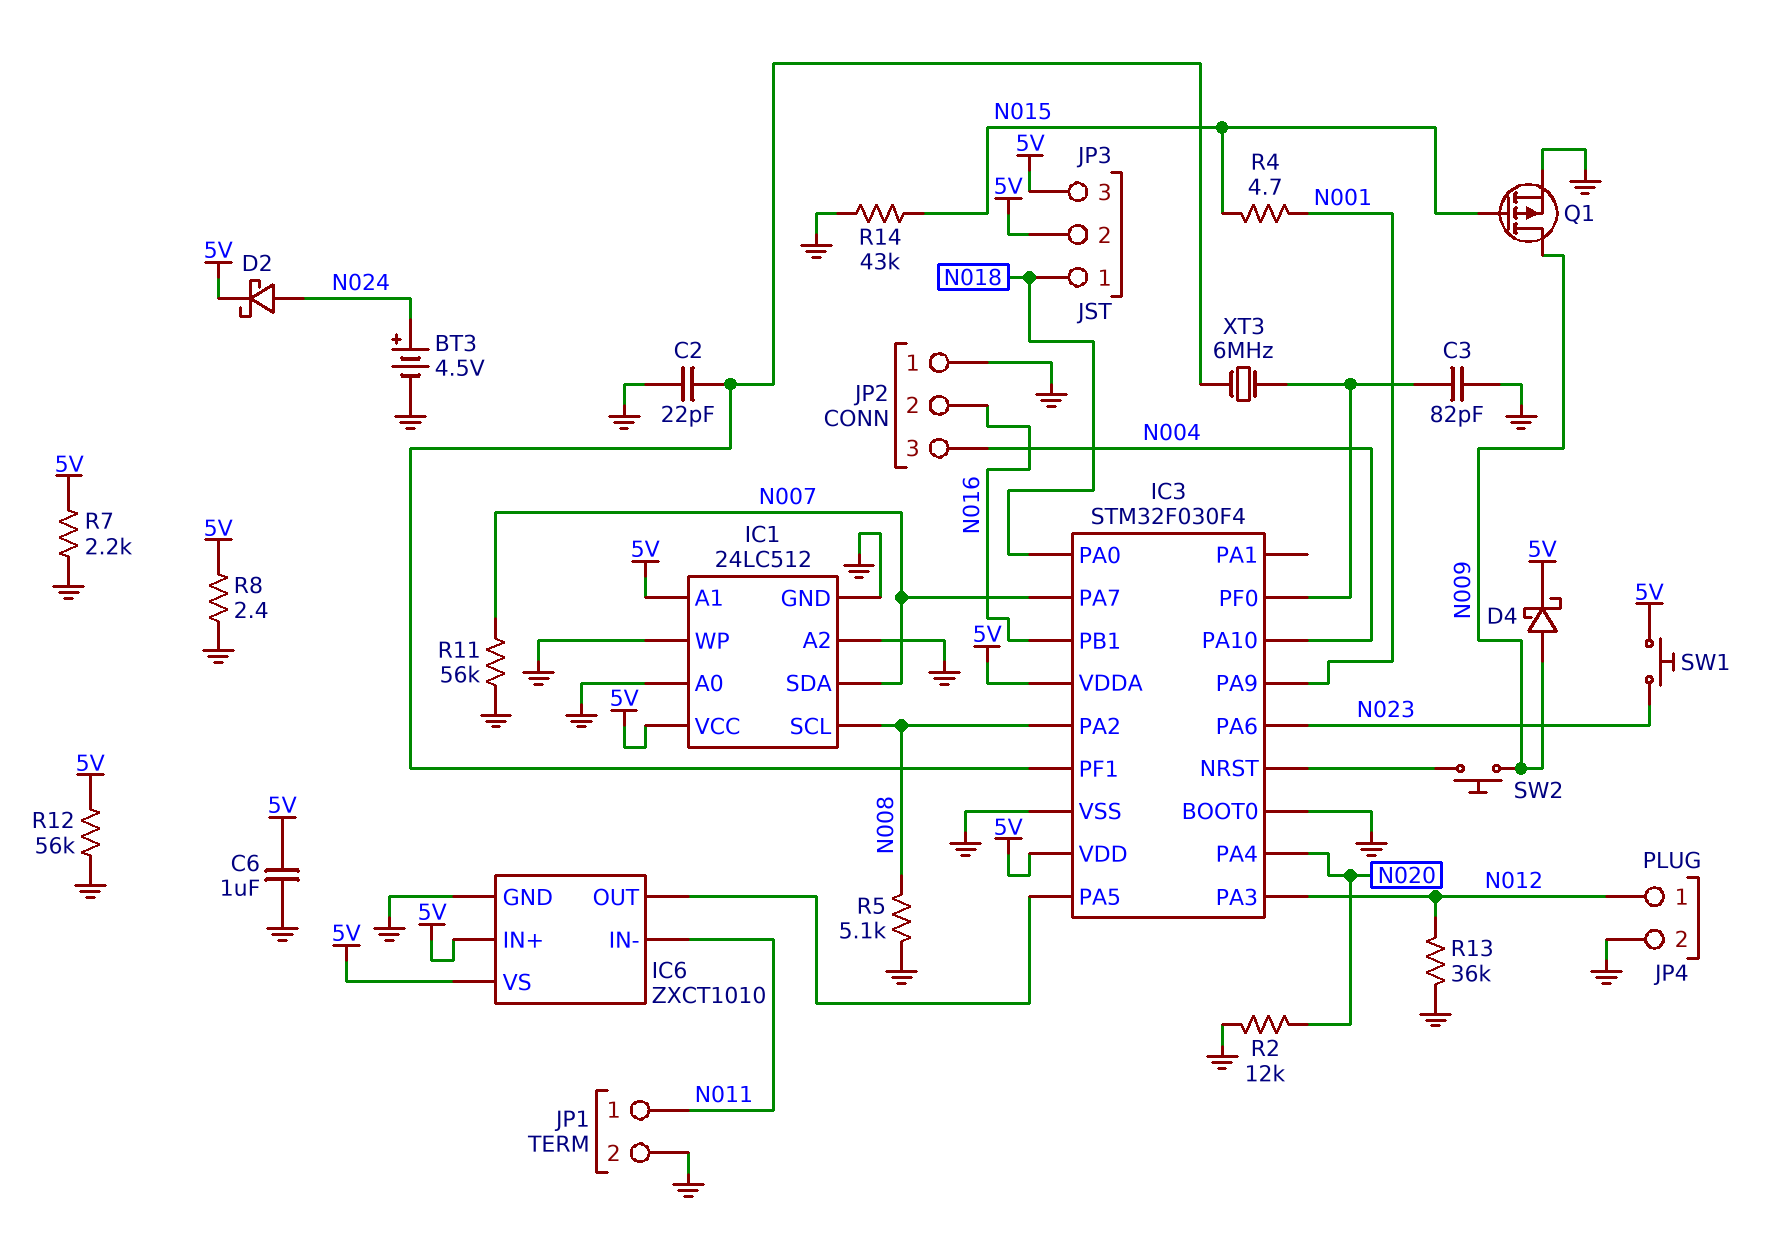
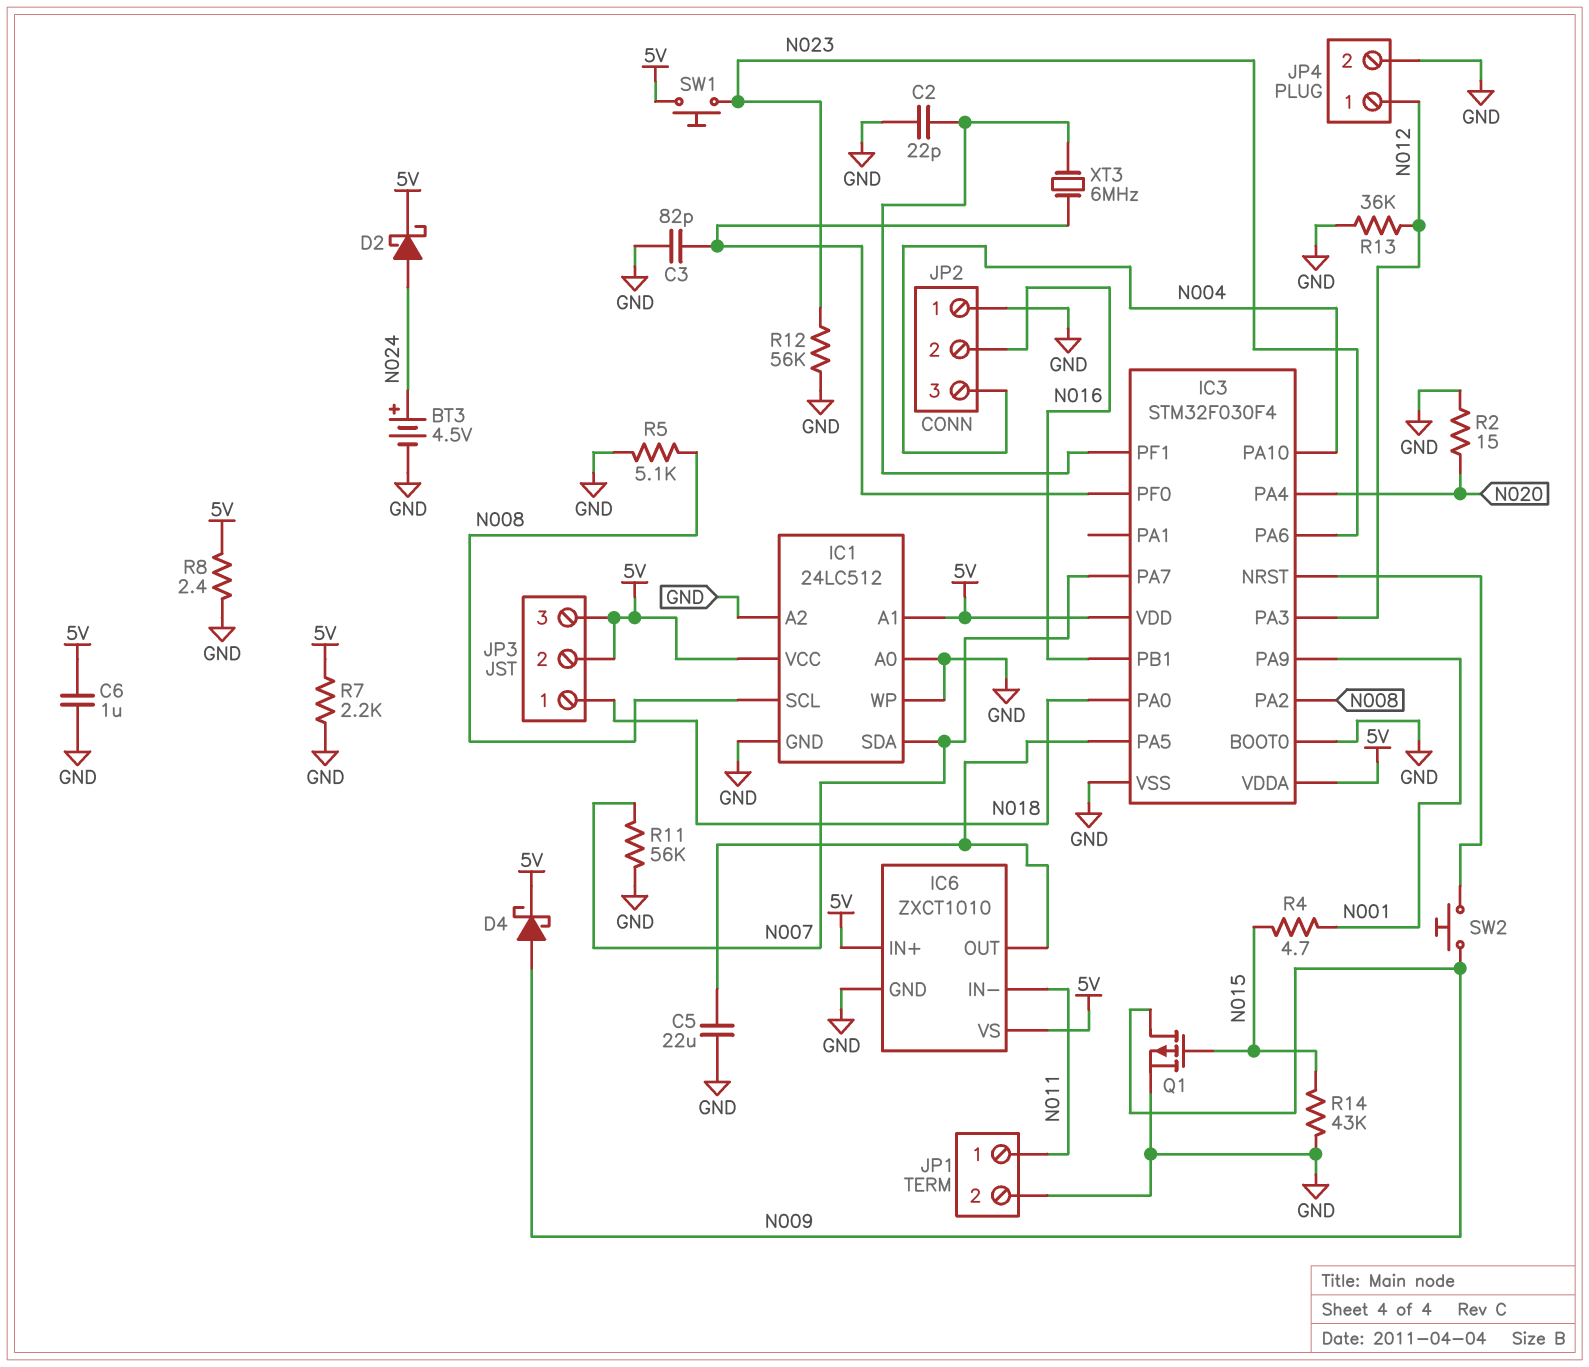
C5: none -> 22uF (GND, IC3/PA5)
R2: 12k (GND, N020) -> 15 (GND, N020)
R12: 56k (5V, GND) -> 56k (GND, N023)

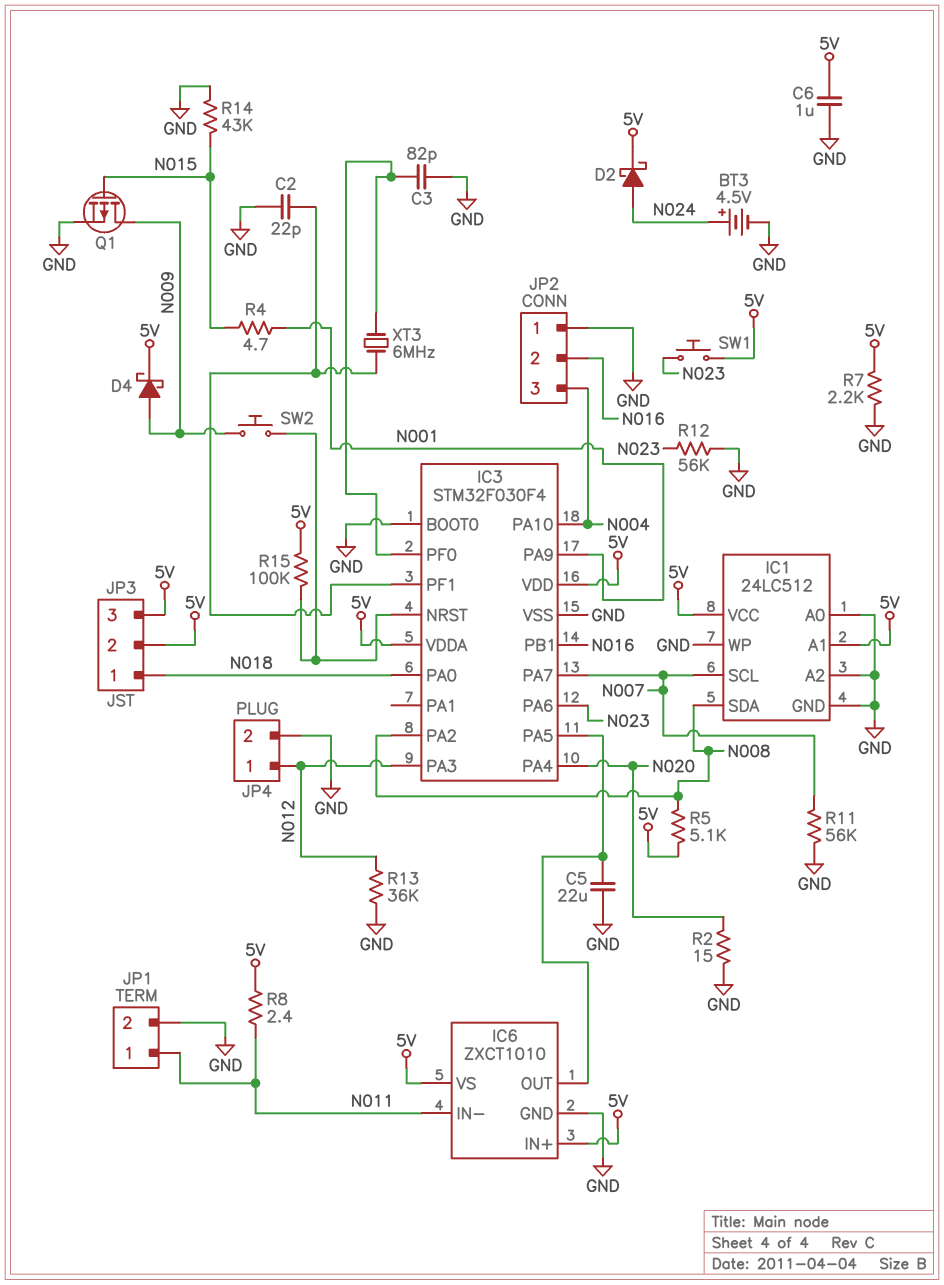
IC1 pin SCL: N008 -> N007
IC1 pin SDA: N007 -> N008
R5: 5.1k (GND, N008) -> 5.1k (5V, N008)
R8: 2.4 (5V, GND) -> 2.4 (5V, N011)
R15: none -> 100k (5V, IC3/NRST)

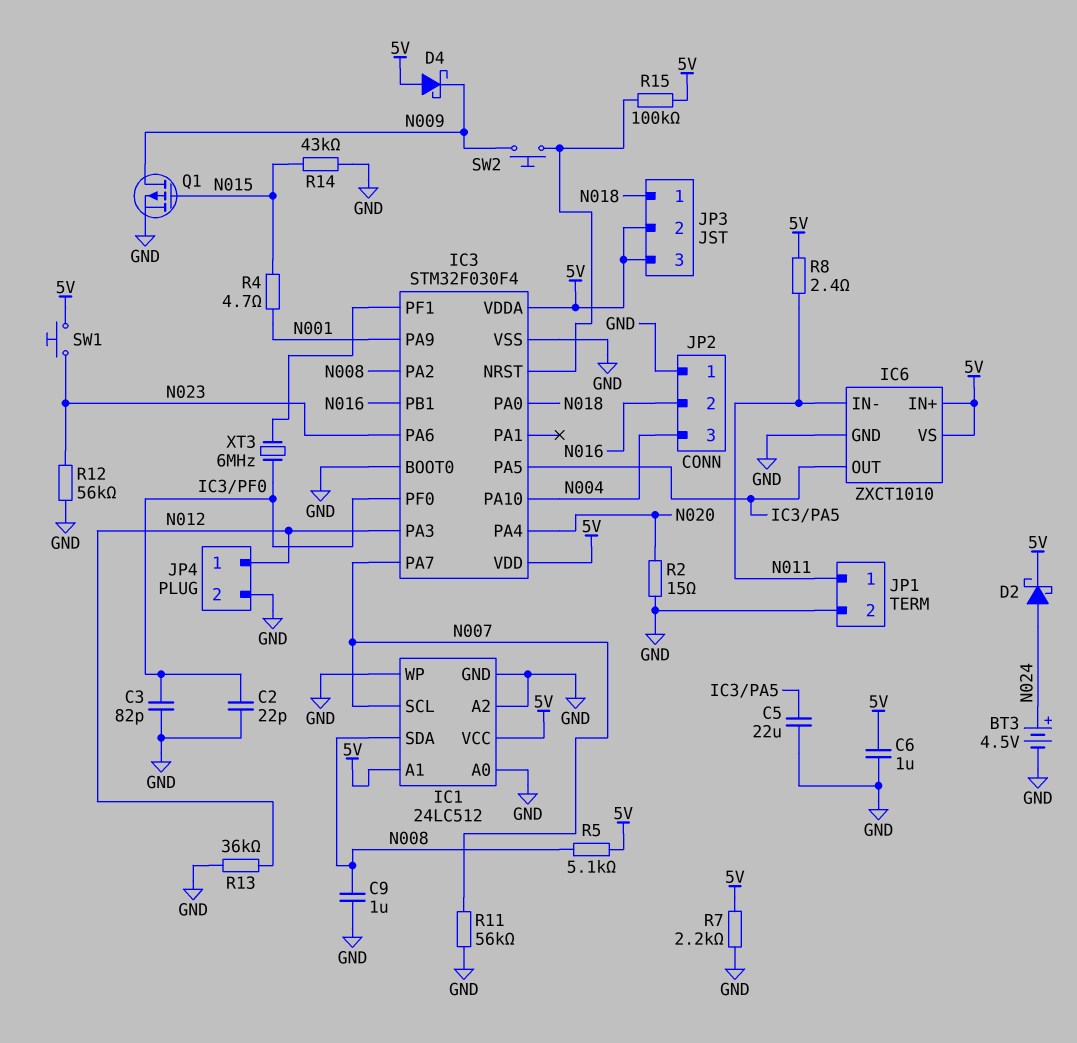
C2: 22pF (GND, IC3/PF1) -> 22pF (GND, IC3/PF0)
C9: none -> 1uF (GND, N008)
D4: schottky (A N009, K 5V) -> schottky (A 5V, K N009)

